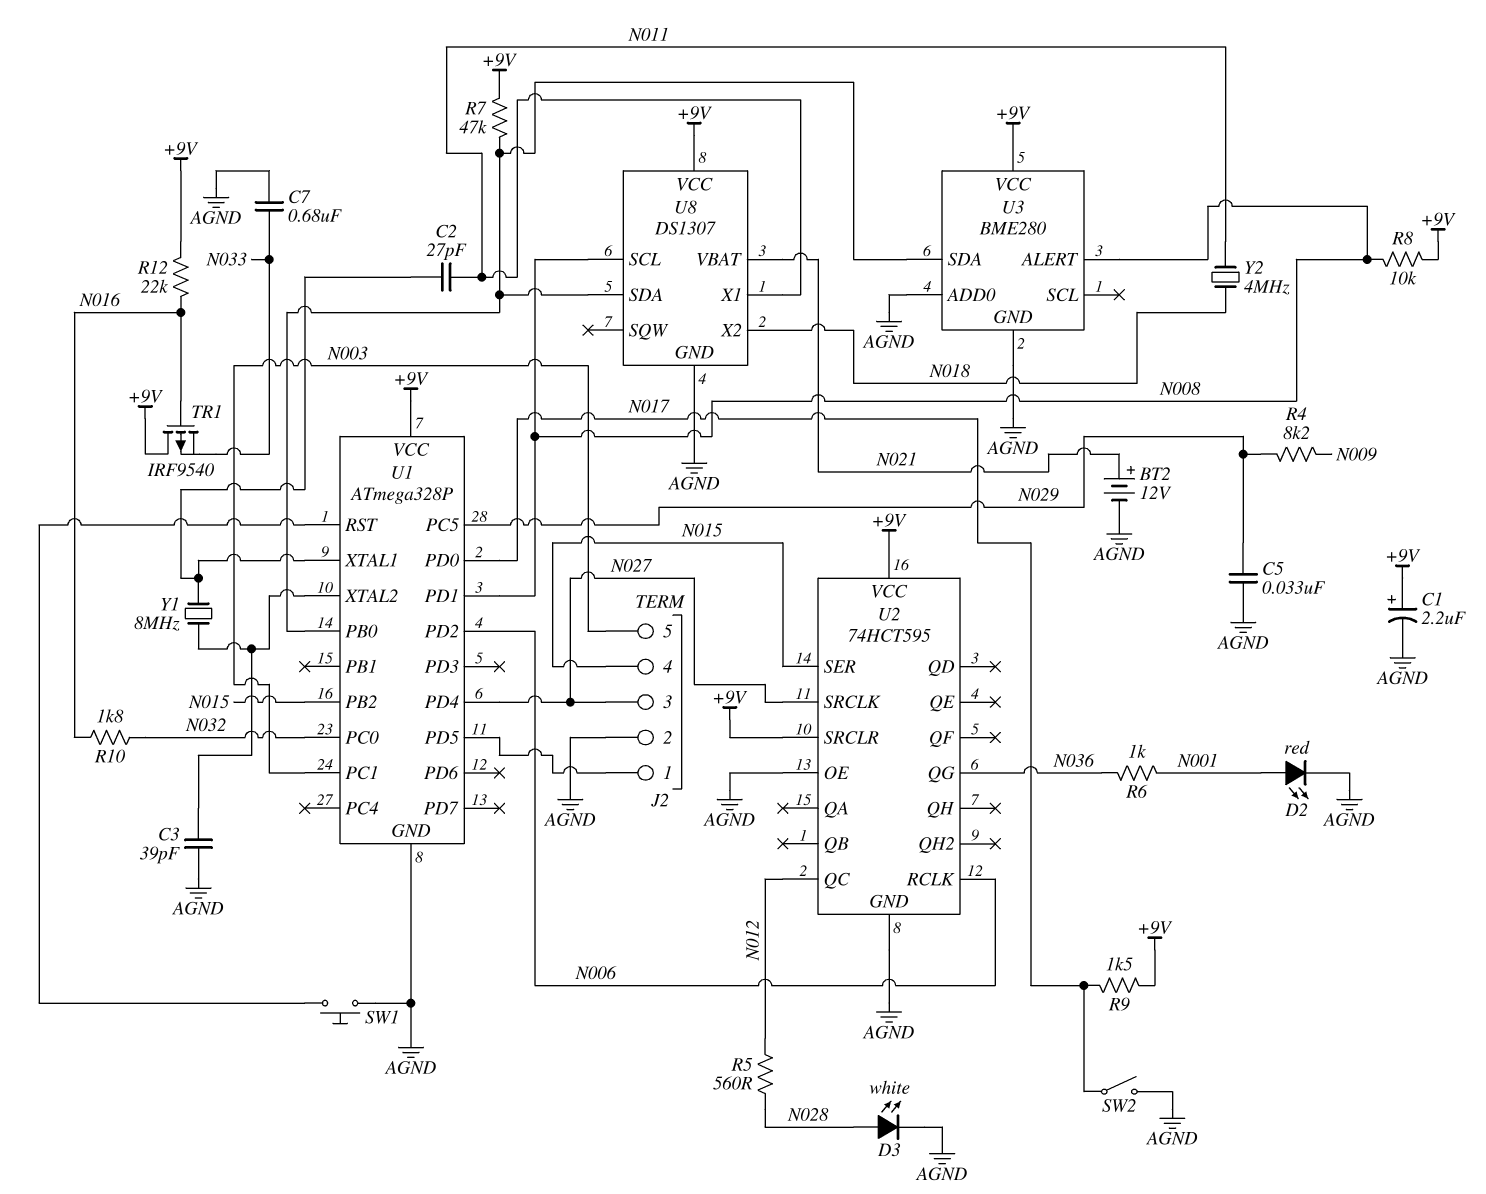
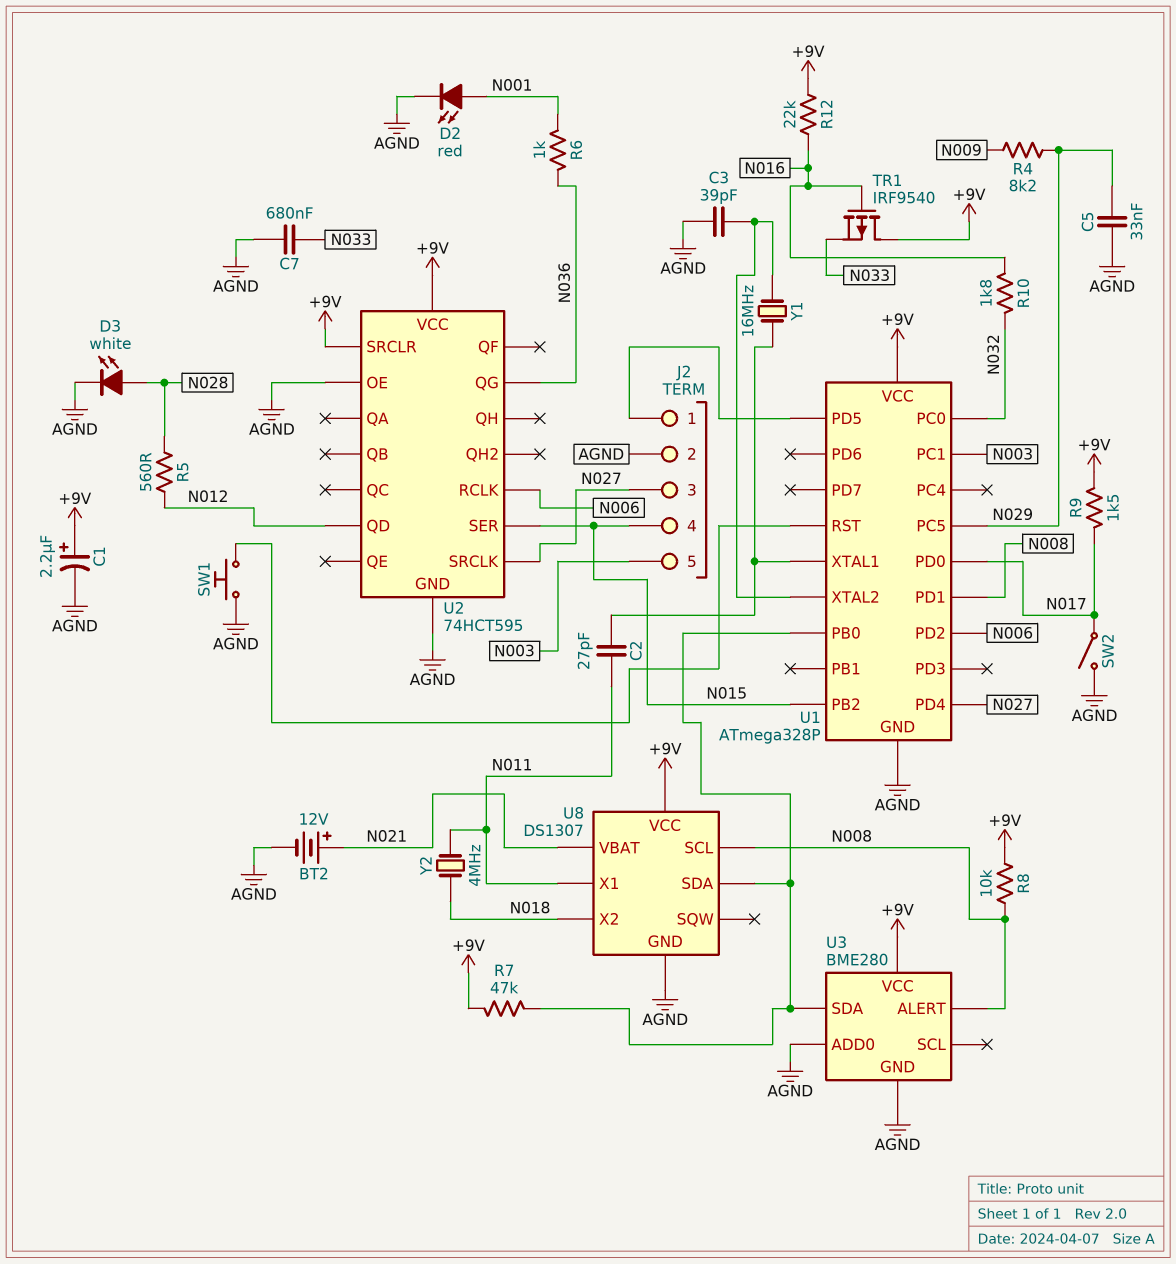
U2 pin QC: N012 -> none
U2 pin QD: none -> N012
Y1: 8MHz (U1/XTAL1, U1/XTAL2) -> 16MHz (U1/XTAL1, U1/XTAL2)

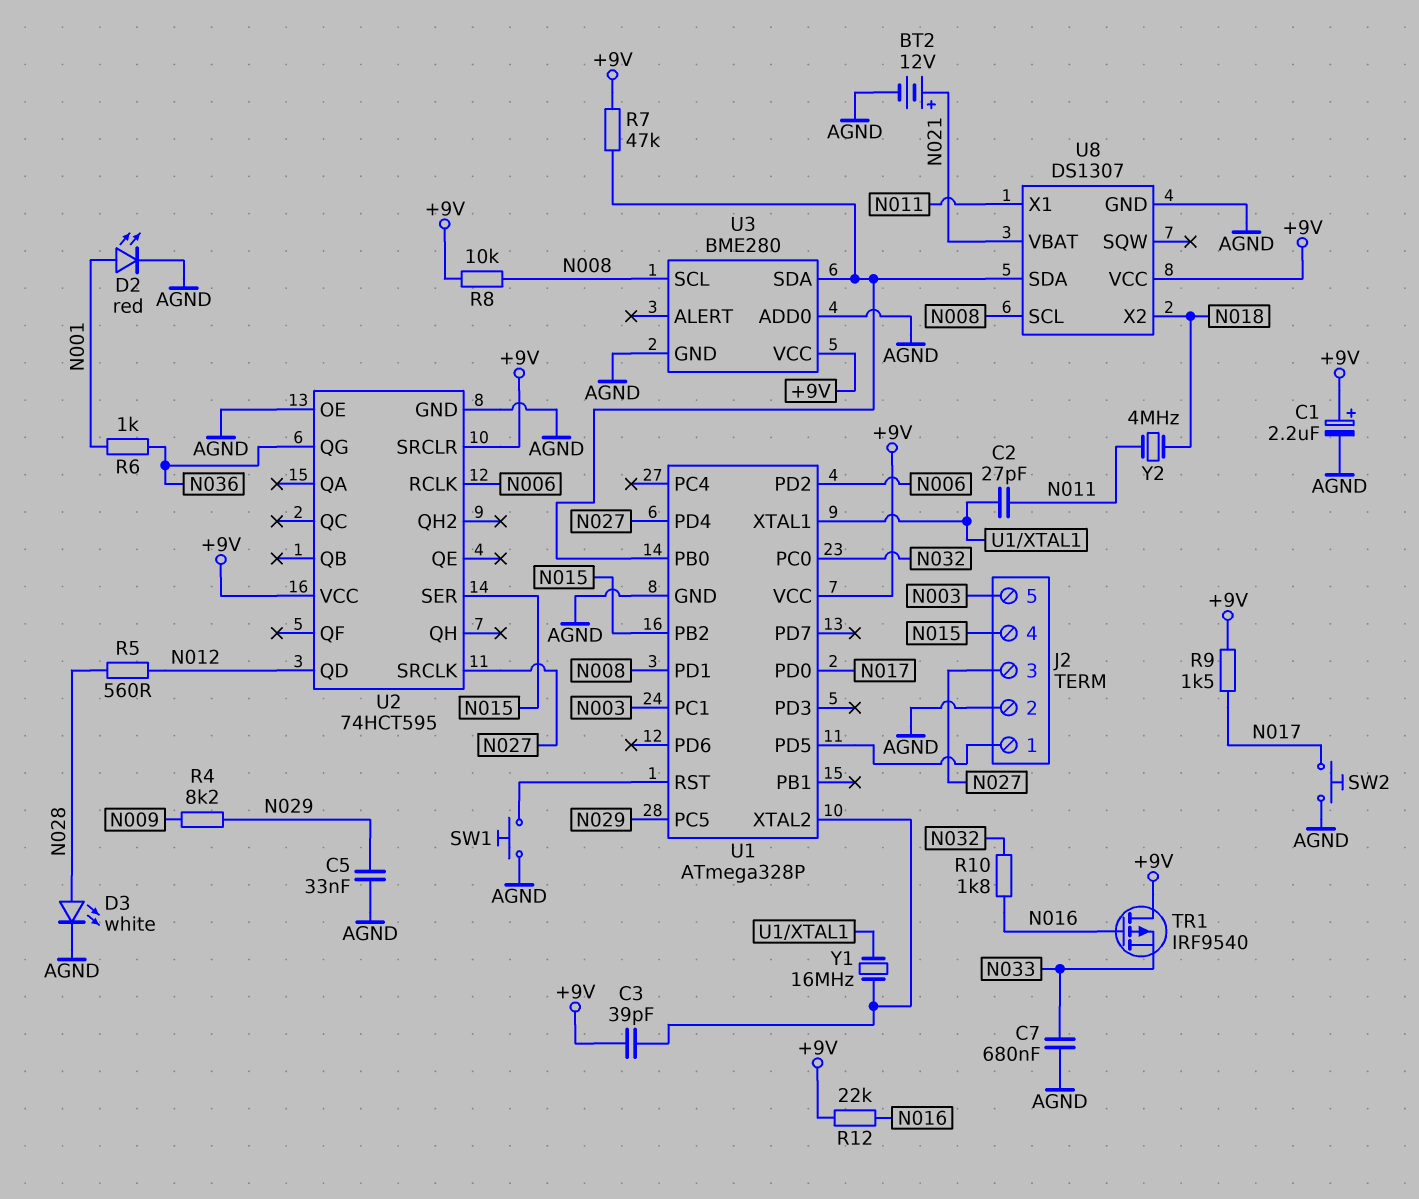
C3: 39pF (AGND, U1/XTAL2) -> 39pF (+9V, U1/XTAL2)
SW2: switch (AGND, N017) -> button (AGND, N017)
U3 pin ALERT: N008 -> none
U3 pin SCL: none -> N008

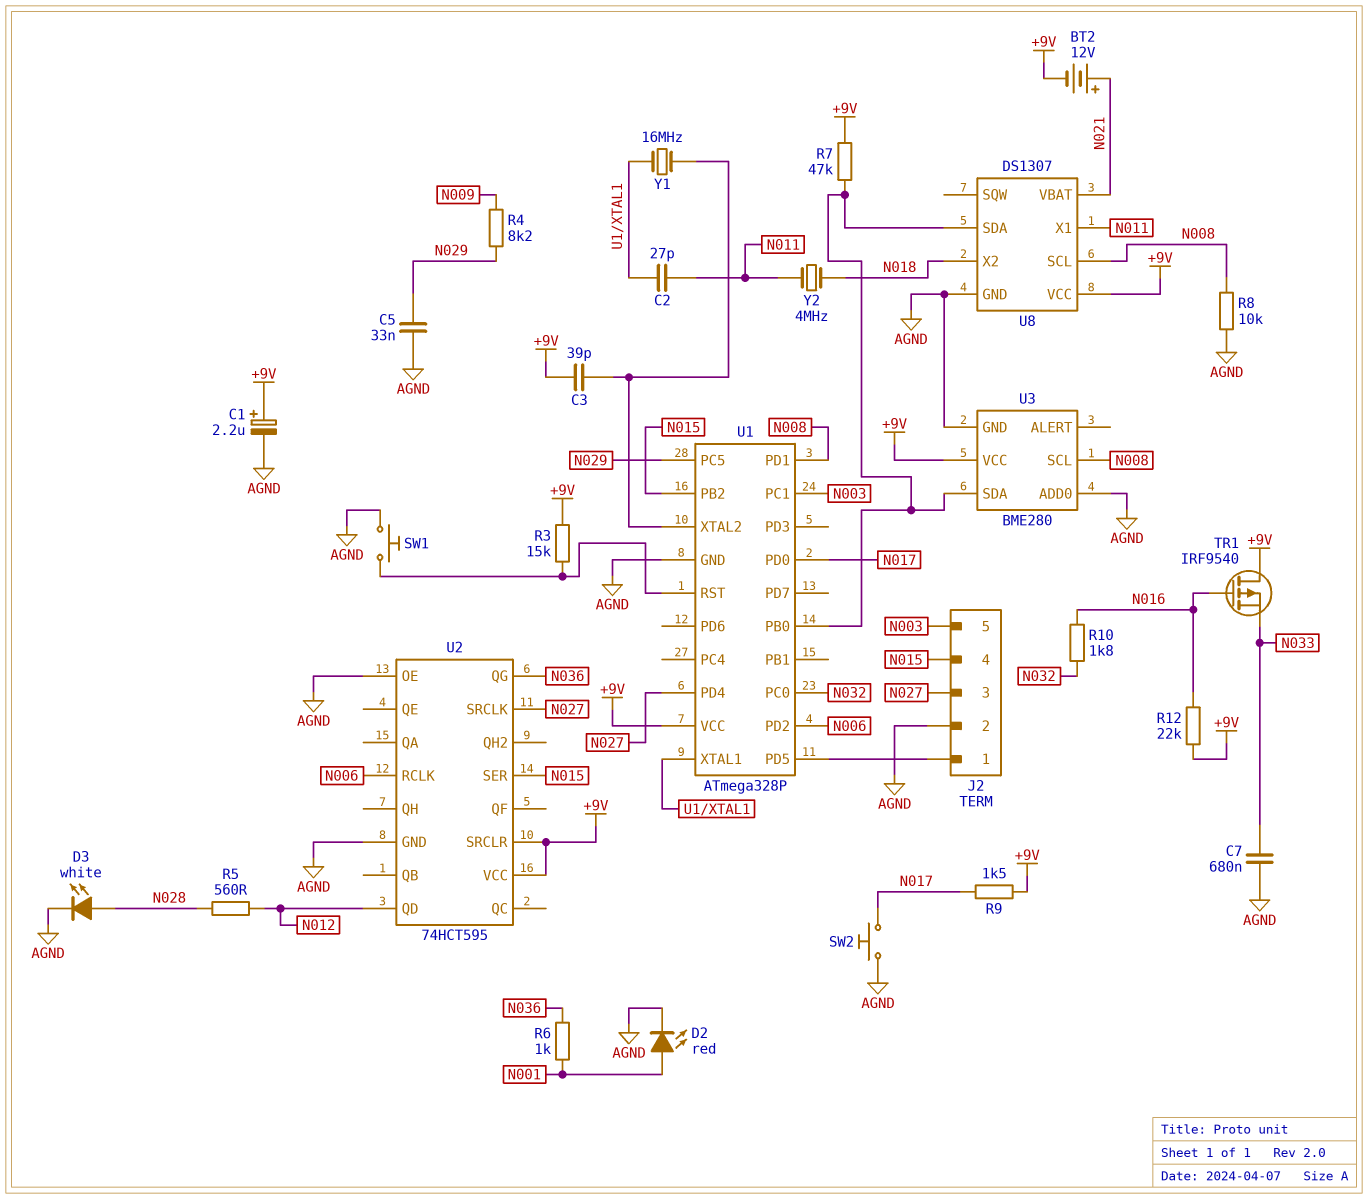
BT2: 12V (plus N021, minus AGND) -> 12V (plus N021, minus +9V)
R3: none -> 15k (+9V, U1/RST)
R8: 10k (+9V, N008) -> 10k (AGND, N008)

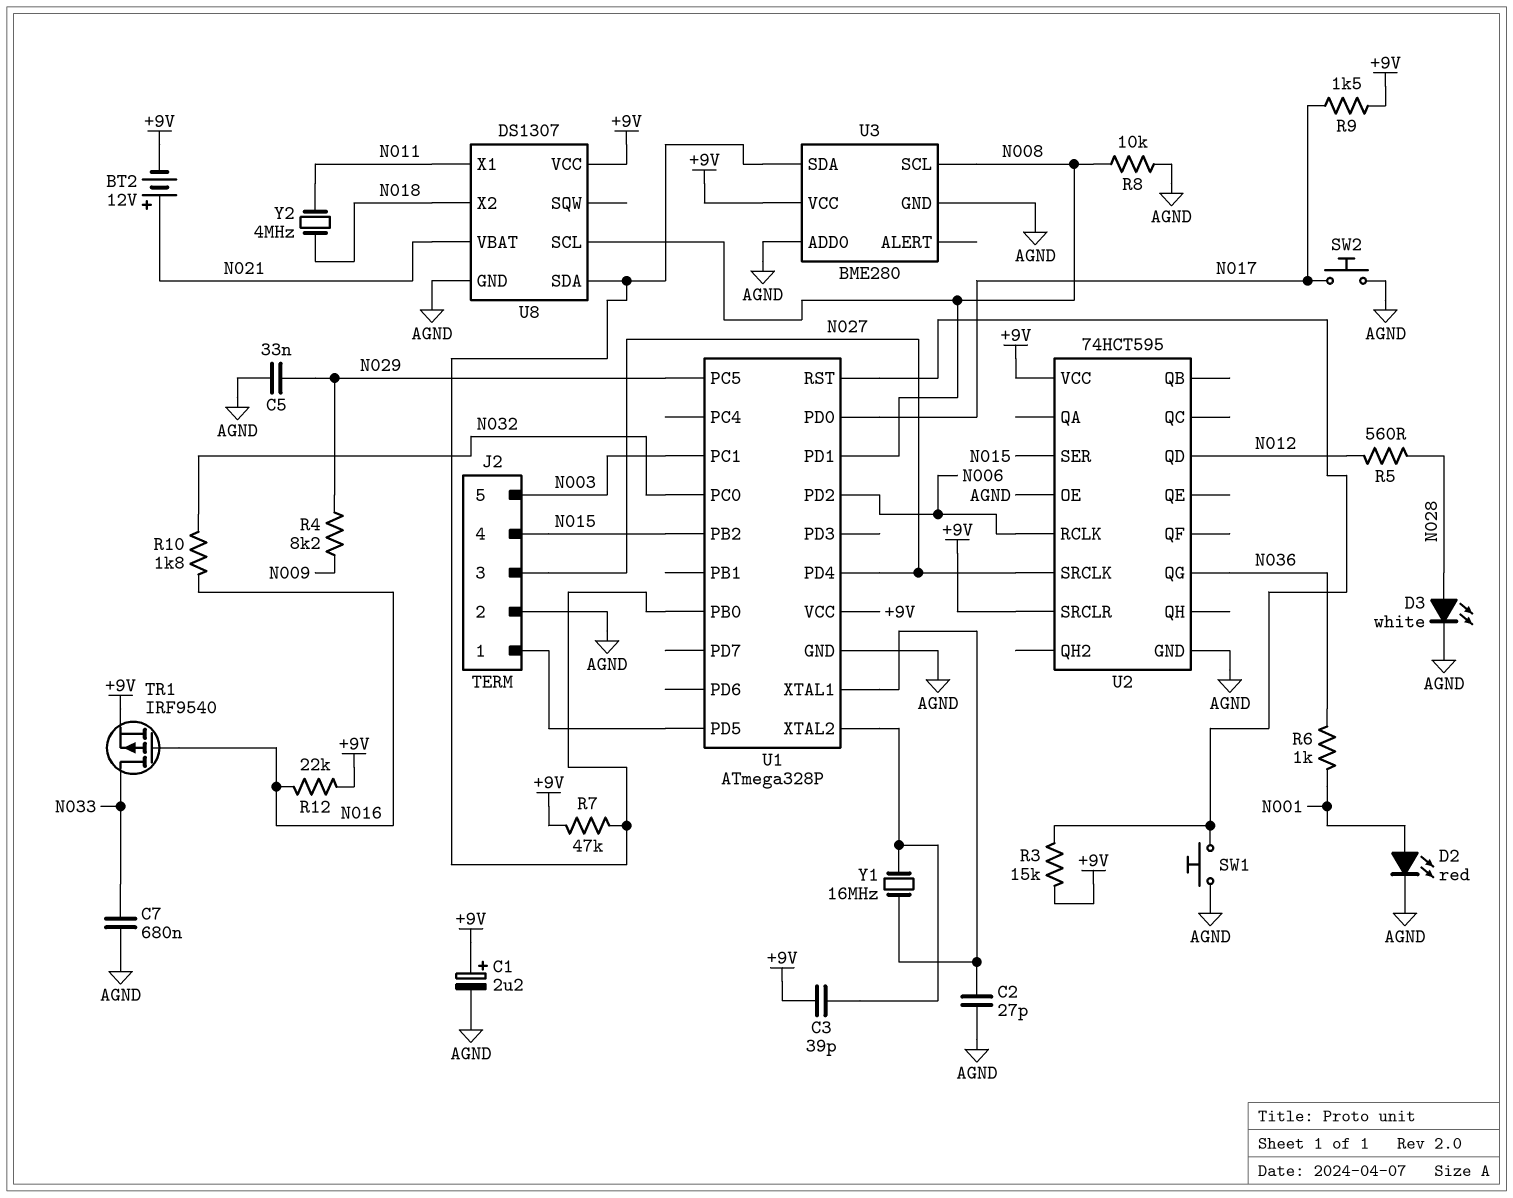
C2: 27pF (N011, U1/XTAL1) -> 27pF (AGND, U1/XTAL1)
TR1: PMOS IRF9540 (G N016, D +9V, S N033) -> PMOS IRF9540 (G N016, D N033, S +9V)

